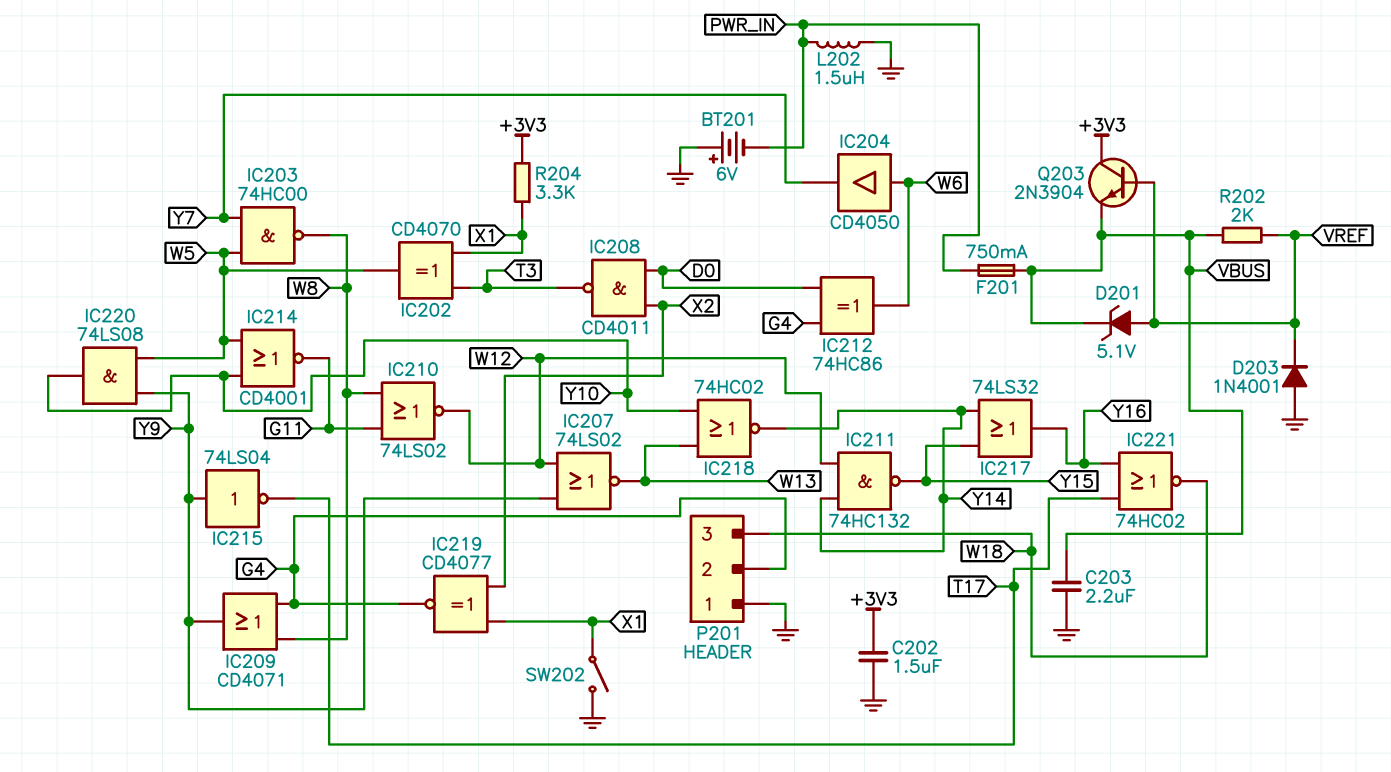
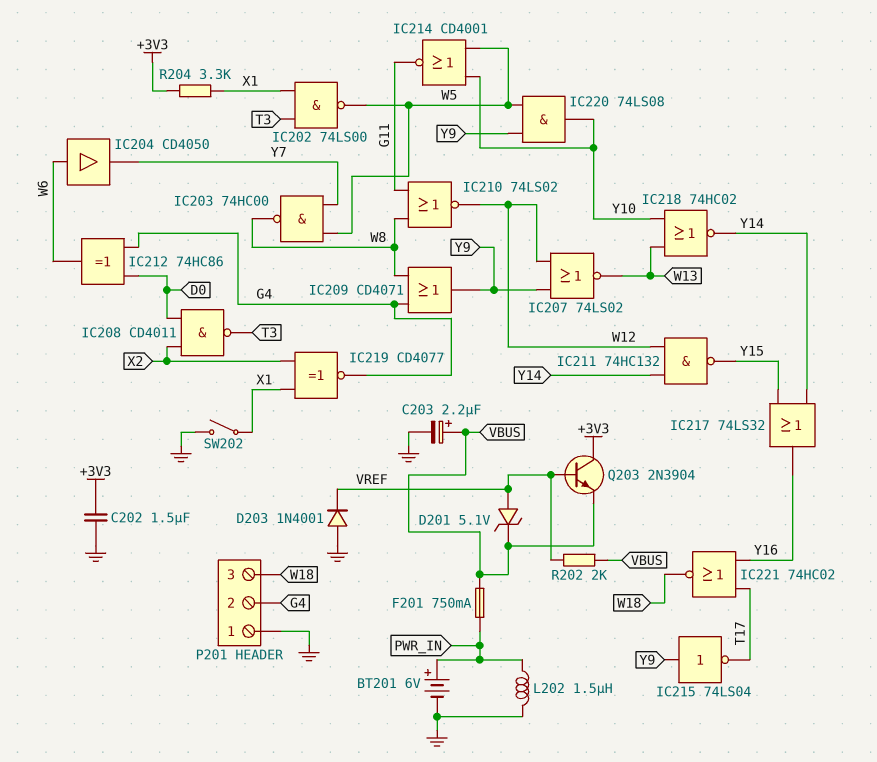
BT201: 6V (plus GND, minus PWR_IN) -> 6V (plus PWR_IN, minus GND)
C203: 2.2uF (GND, VBUS) -> 2.2uF (plus VBUS, minus GND)
IC202: XOR CD4070 (in T3, in X1, out W5) -> NAND 74LS00 (in T3, in X1, out W5)

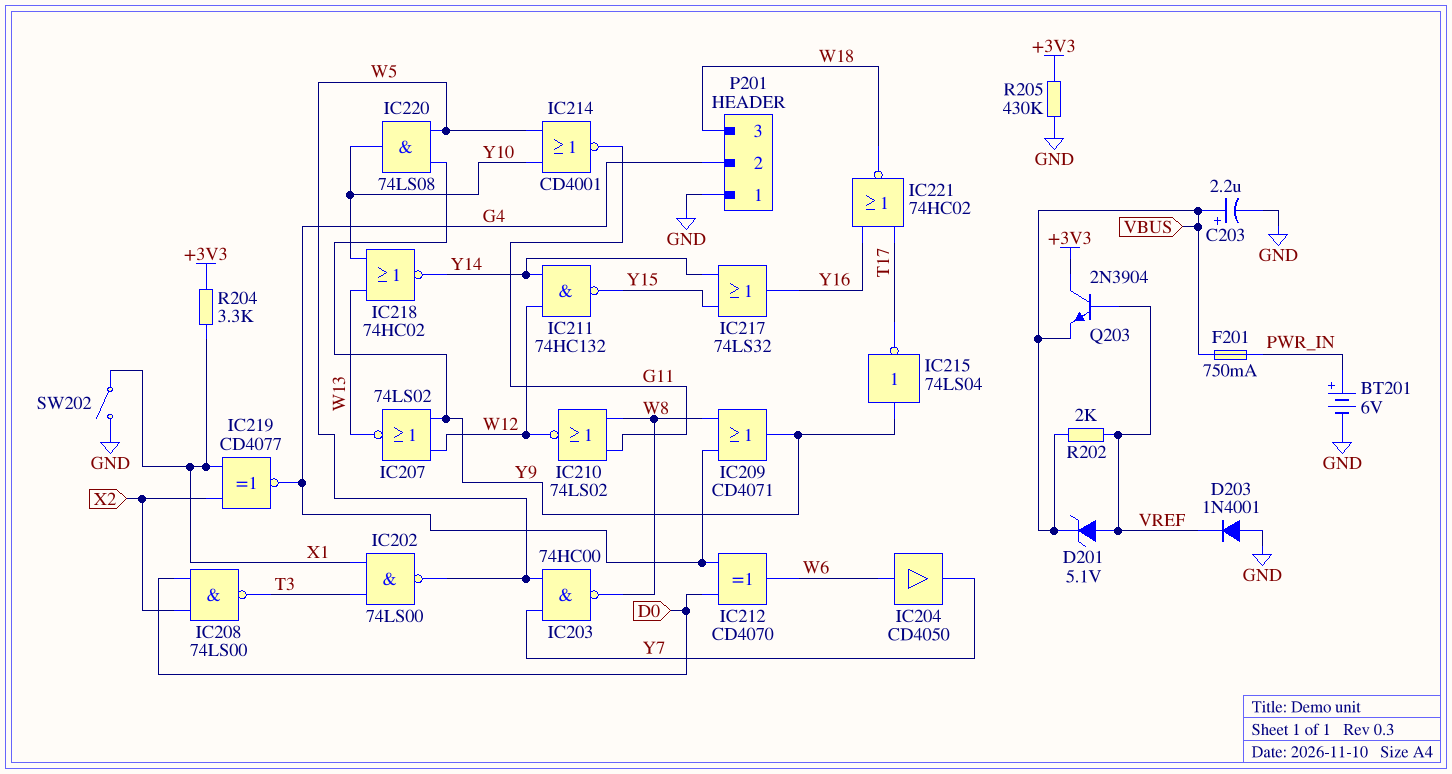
C202: 1.5uF (+3V3, GND) -> none
IC208: NAND CD4011 (in D0, in X2, out T3) -> NAND 74LS00 (in D0, in X2, out T3)
IC212: XOR 74HC86 (in D0, in G4, out W6) -> XOR CD4070 (in D0, in G4, out W6)
L202: 1.5uH (GND, PWR_IN) -> none
R205: none -> 430k (+3V3, GND)

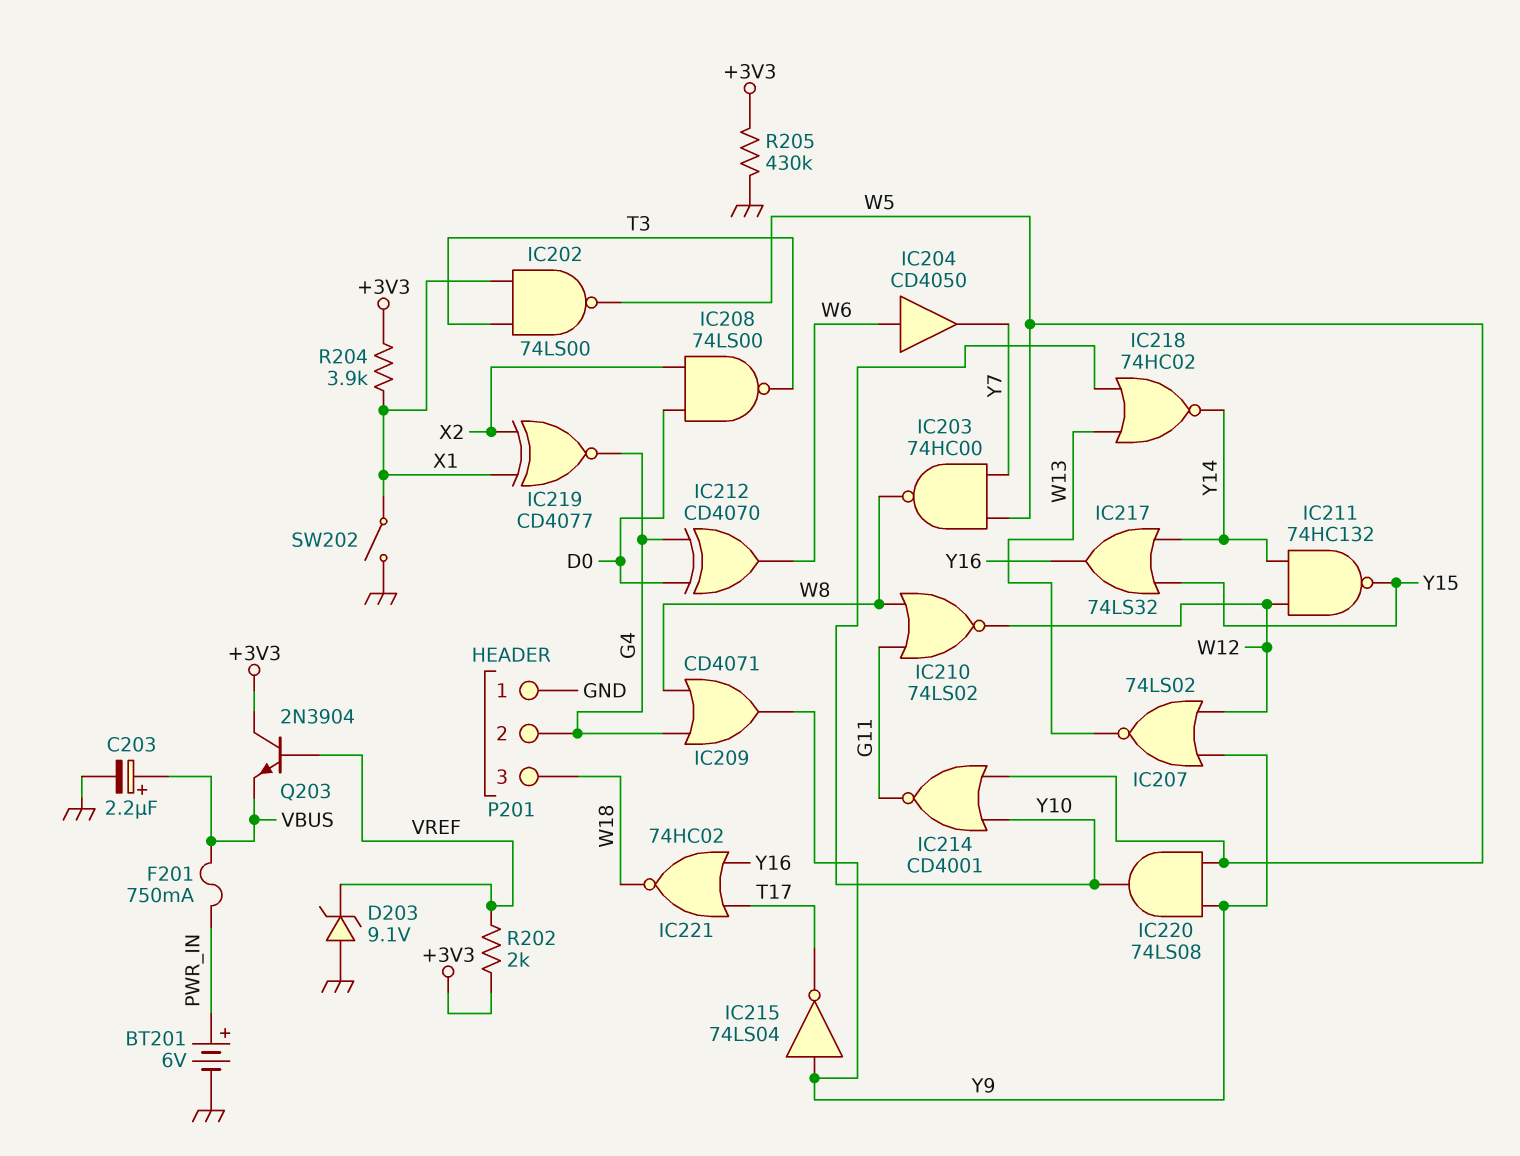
D201: zener 5.1V (A VREF, K VBUS) -> none
D203: diode 1N4001 (A GND, K VREF) -> zener 9.1V (A GND, K VREF)
R202: 2k (VBUS, VREF) -> 2k (+3V3, VREF)
R204: 3.3k (+3V3, X1) -> 3.9k (+3V3, X1)

